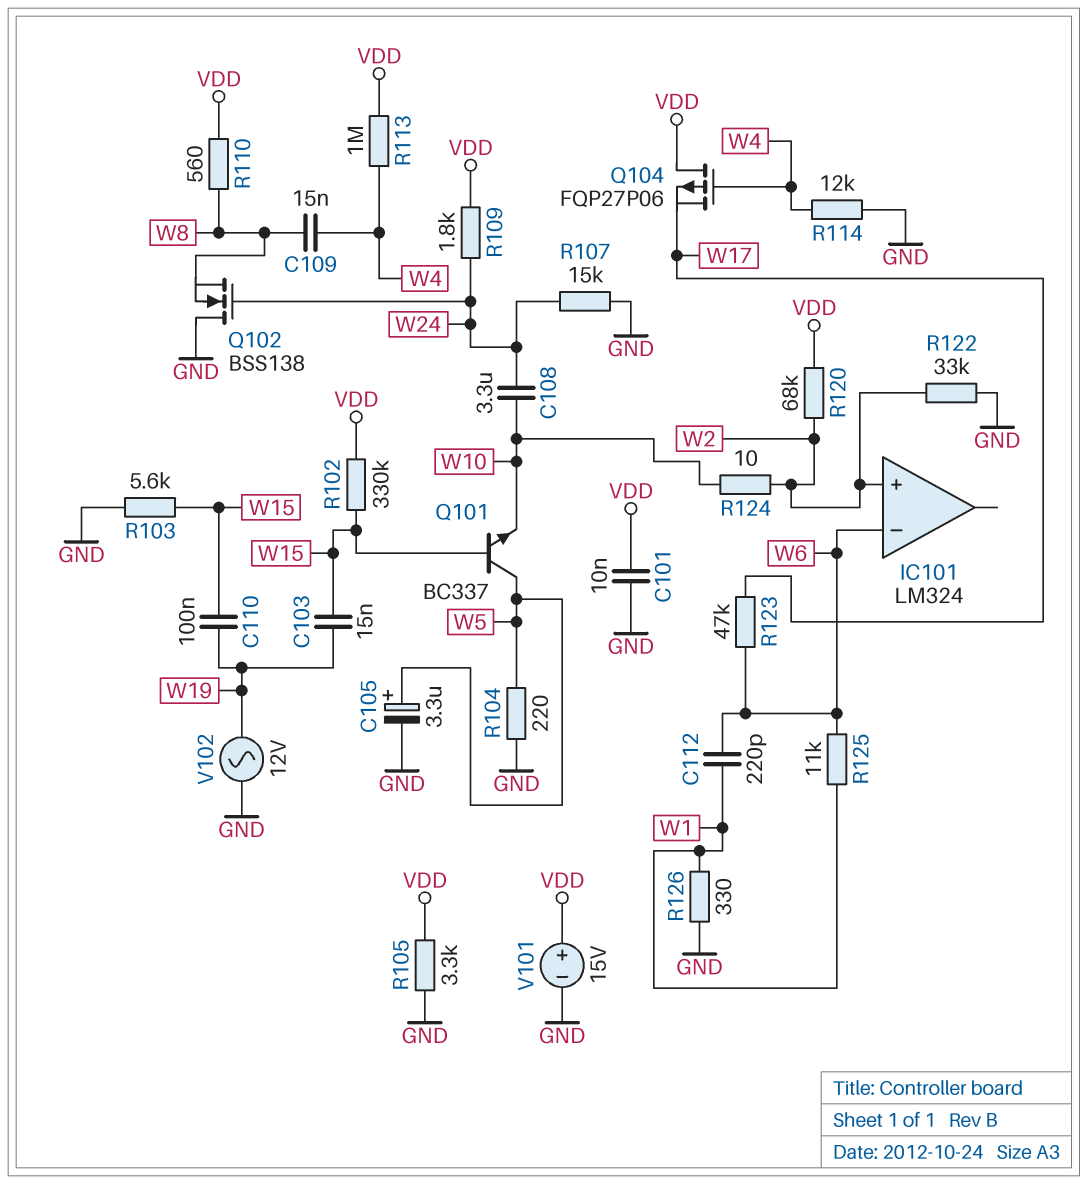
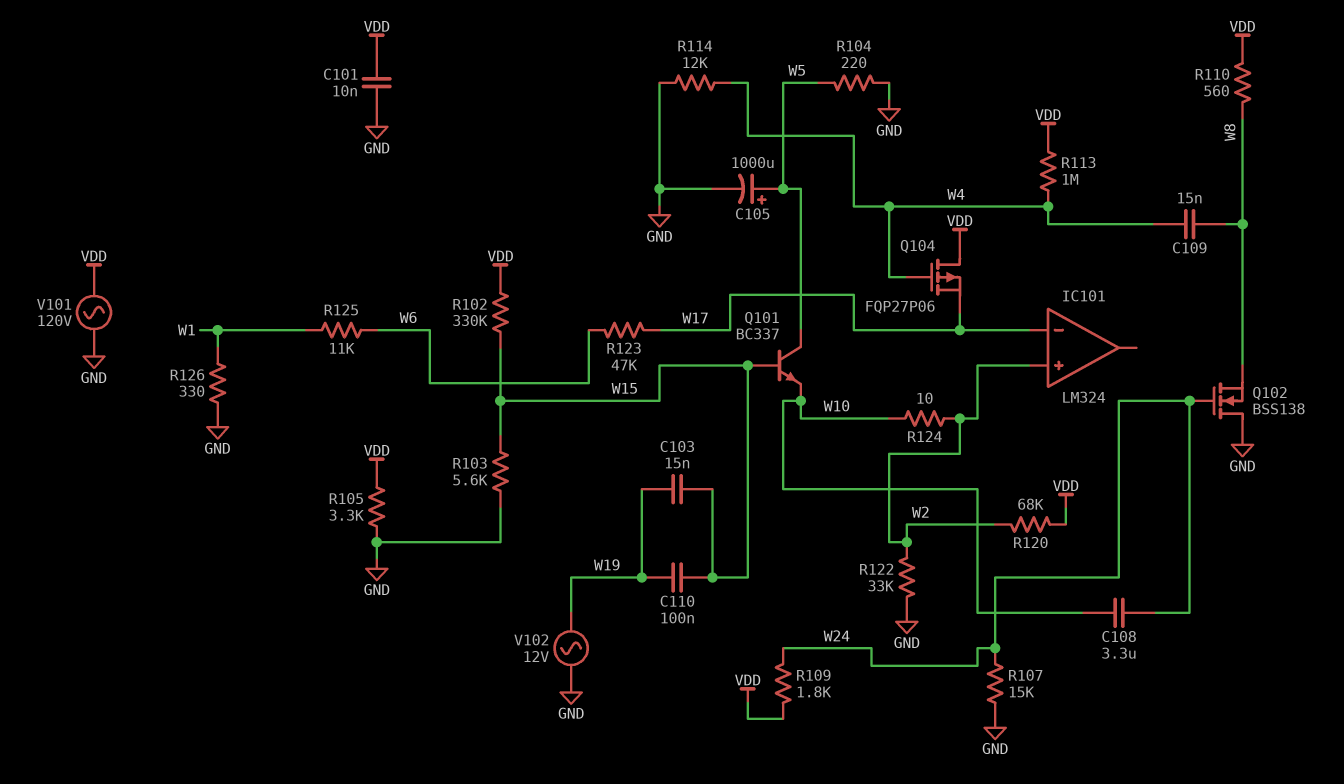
C105: 3.3uF (plus W5, minus GND) -> 1000uF (plus W5, minus GND)
C112: 220pF (W1, W6) -> none
IC101 pin in-: W6 -> W17
V101: 15V (plus VDD, minus GND) -> AC 120V (GND, VDD)

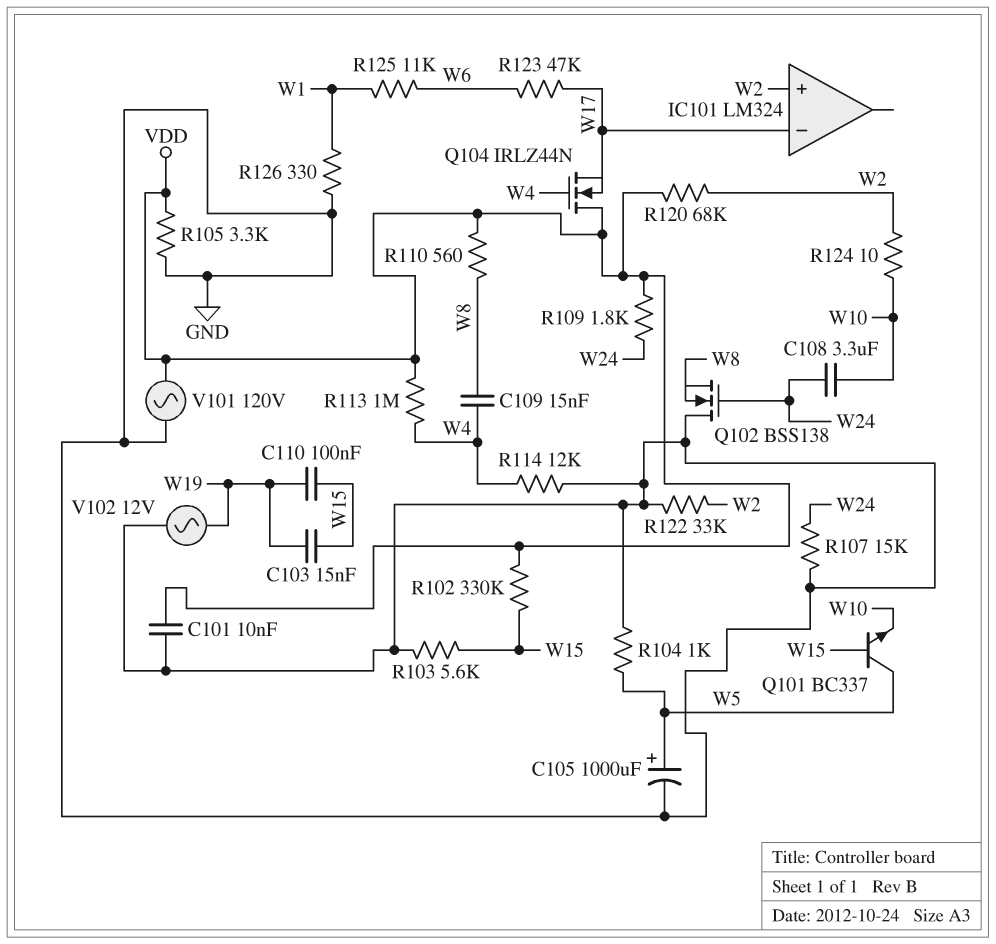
Q104: PMOS FQP27P06 (G W4, D VDD, S W17) -> NMOS IRLZ44N (G W4, D VDD, S W17)
R104: 220 (GND, W5) -> 1k (GND, W5)

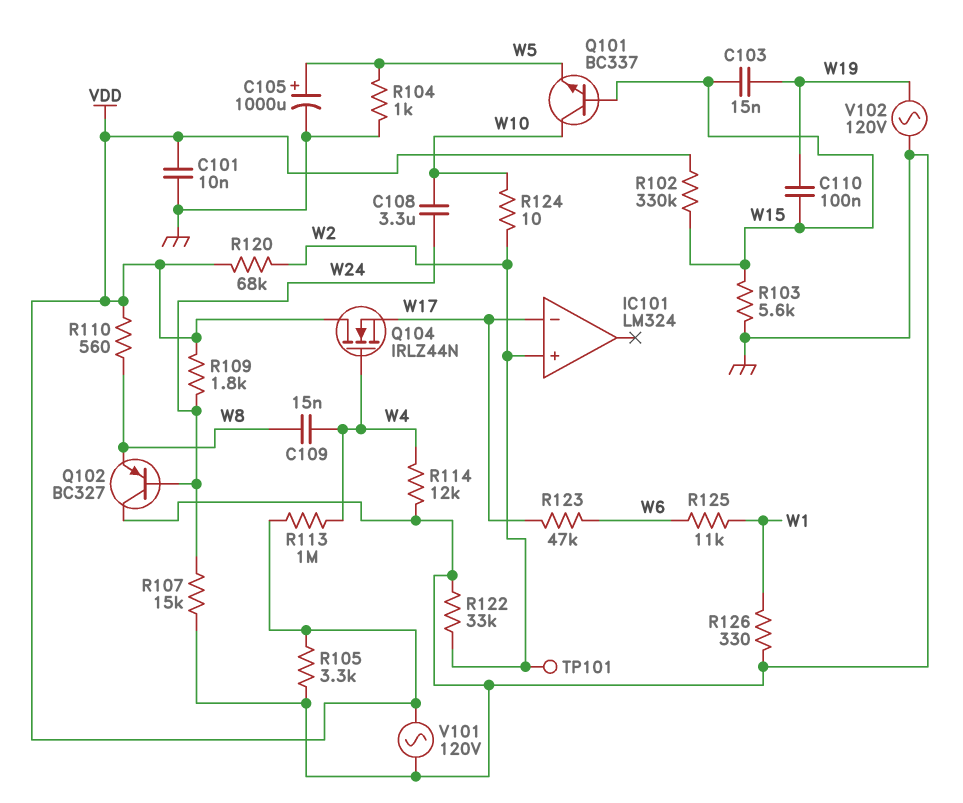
Q101: NPN BC337 (B W15, C W5, E W10) -> NPN BC337 (B W15, C W10, E W5)
Q102: NMOS BSS138 (G W24, D GND, S W8) -> PNP BC327 (B W24, C GND, E W8)
TP101: none -> test point (W2)
V102: AC 12V (GND, W19) -> AC 120V (GND, W19)

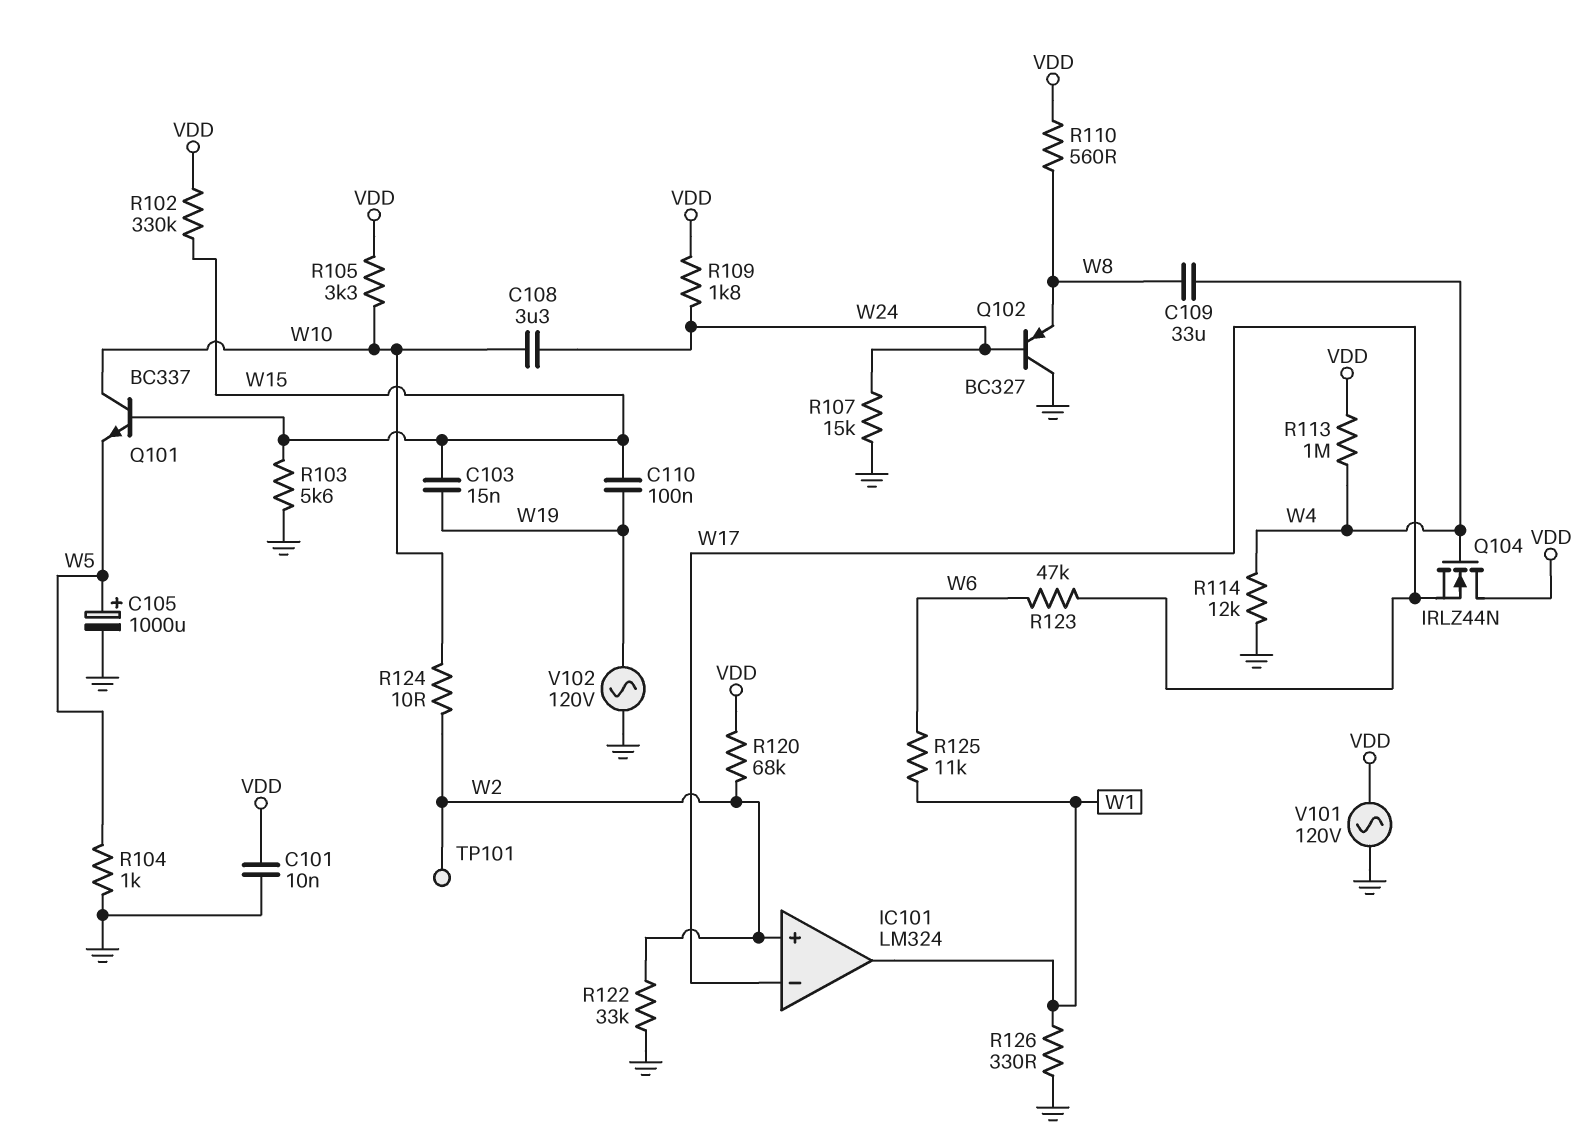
C109: 15nF (W4, W8) -> 33uF (W4, W8)
IC101 pin out: none -> W1
R105: 3.3k (GND, VDD) -> 3.3k (VDD, W10)

